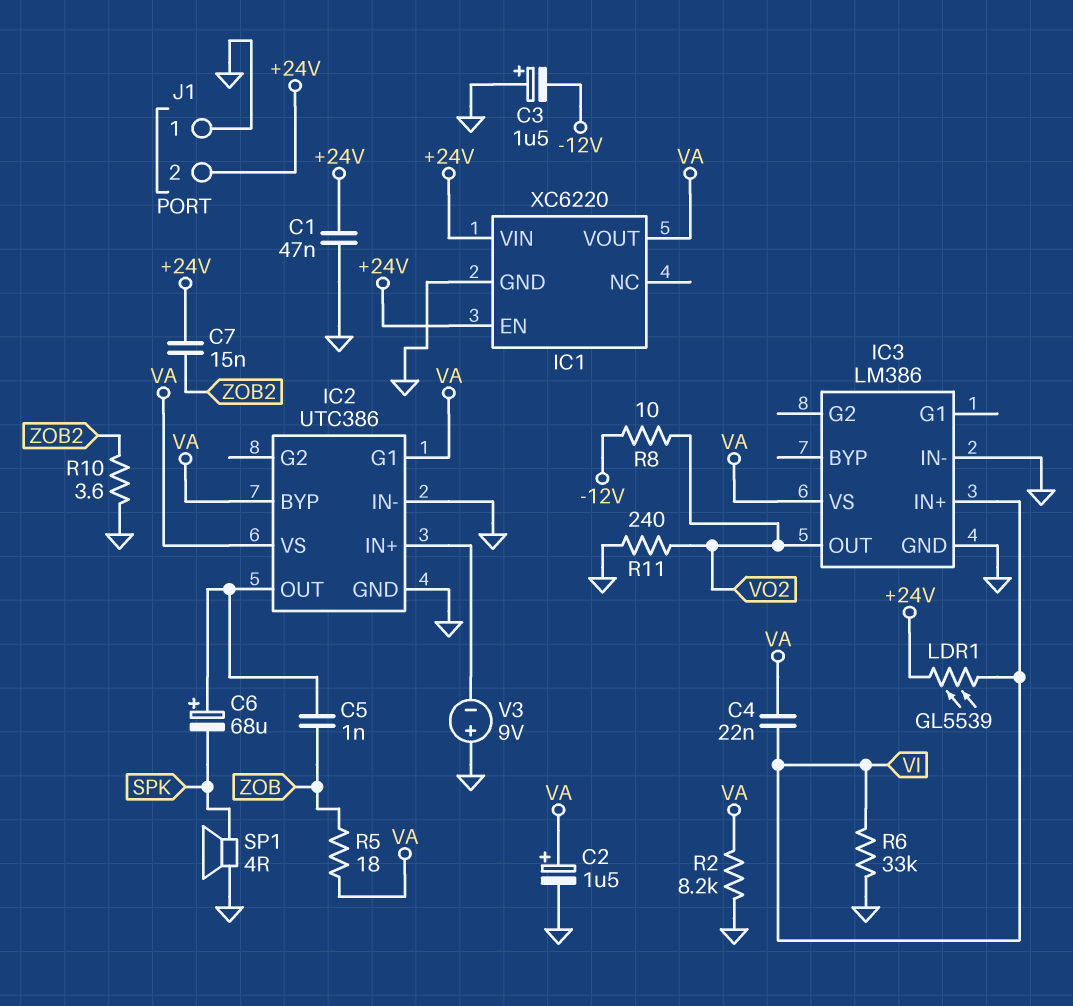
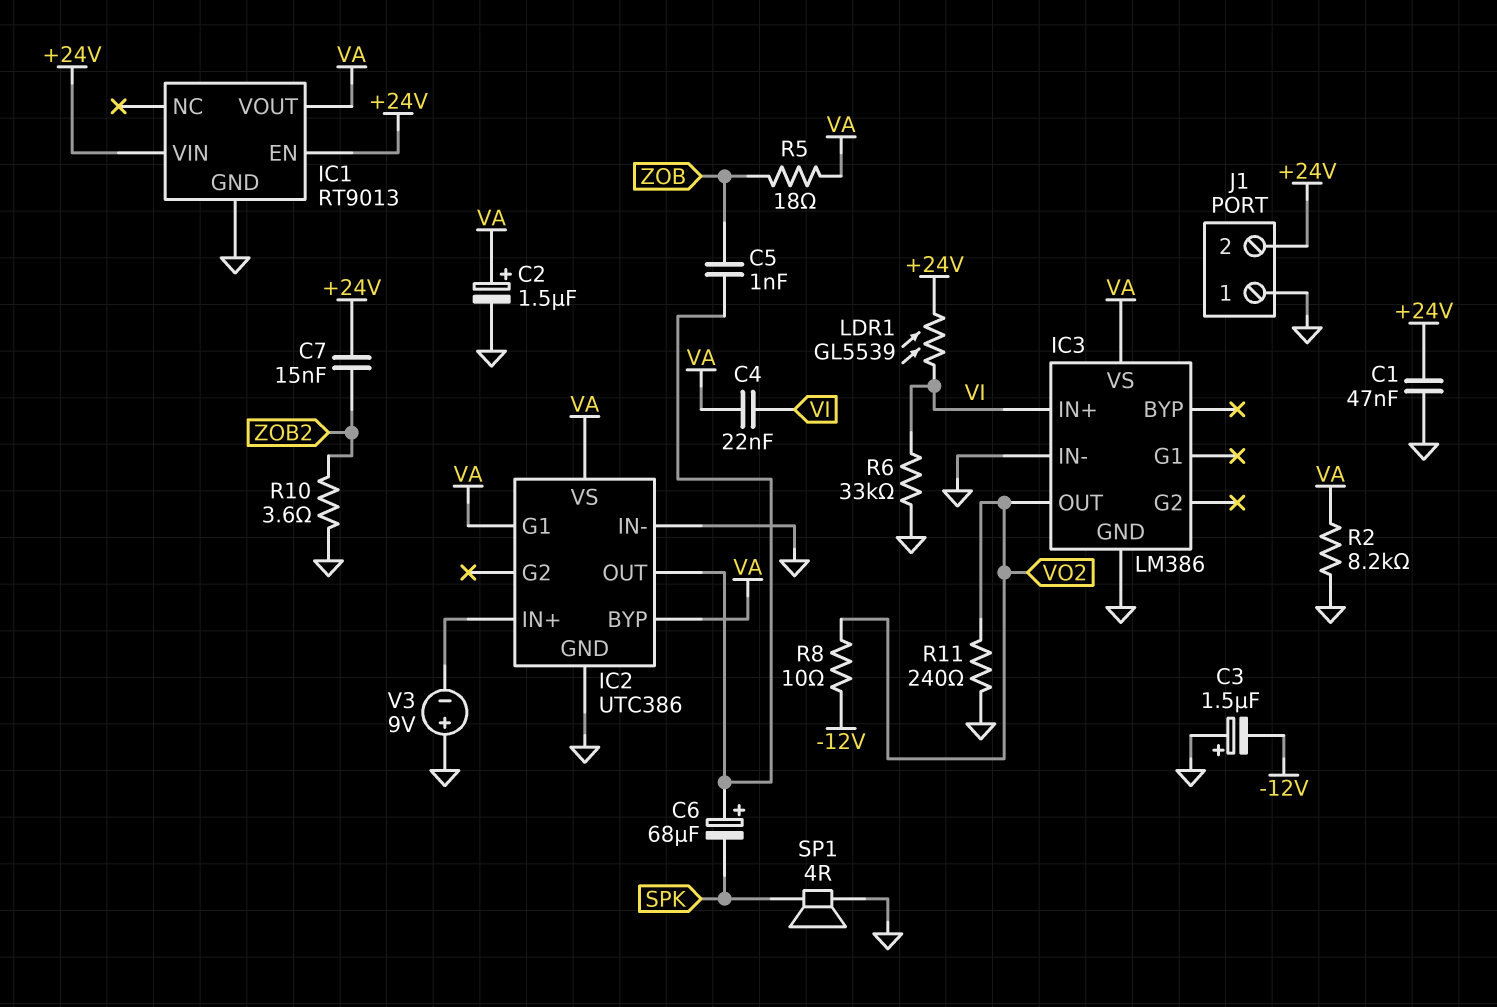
IC1: XC6220 -> RT9013

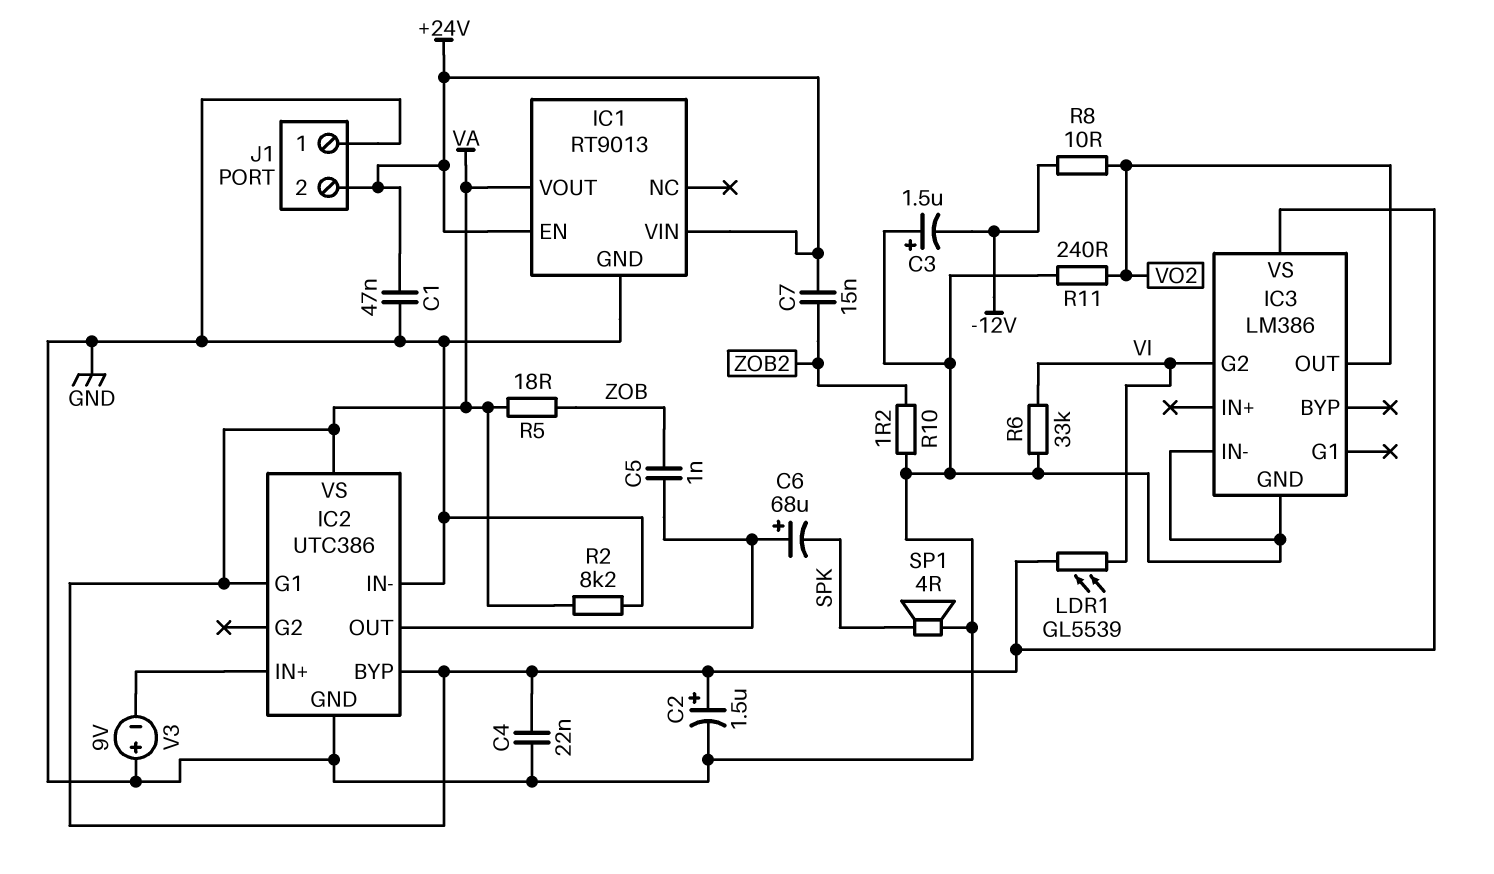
C4: 22nF (VA, VI) -> 22nF (GND, VA)
IC3 pin G2: none -> VI
IC3 pin IN+: VI -> none
LDR1: GL5539 (+24V, VI) -> GL5539 (VA, VI)
R10: 3.6 (GND, ZOB2) -> 1.2 (GND, ZOB2)

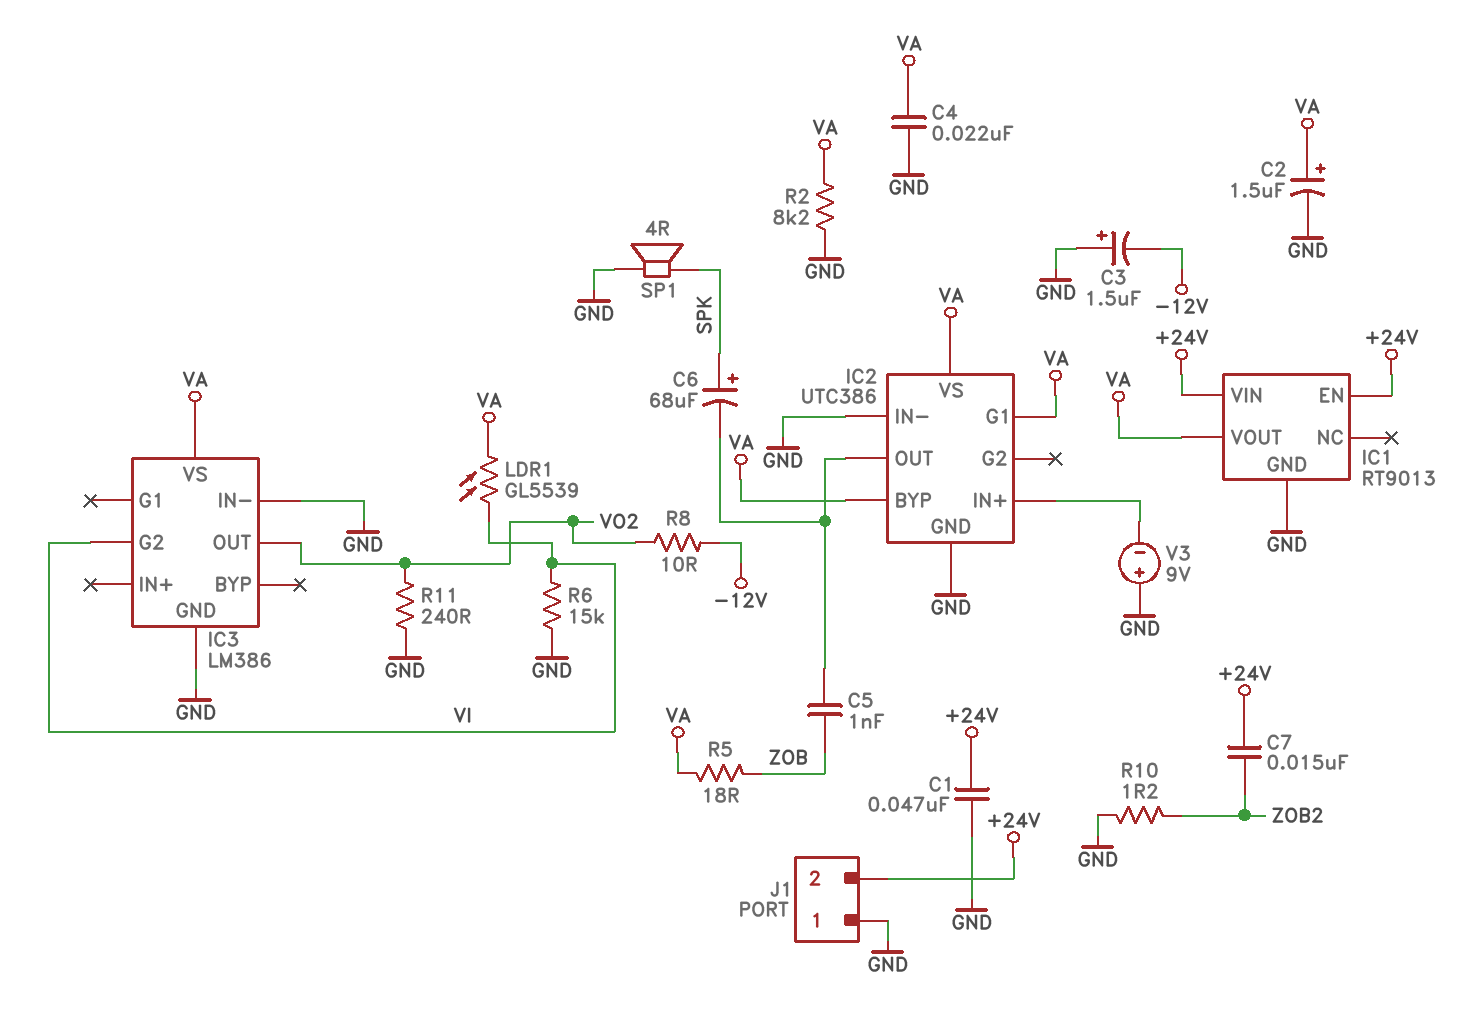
C6: 68uF (plus IC2/OUT, minus SPK) -> 68uF (plus SPK, minus IC2/OUT)
R6: 33k (GND, VI) -> 15k (GND, VI)

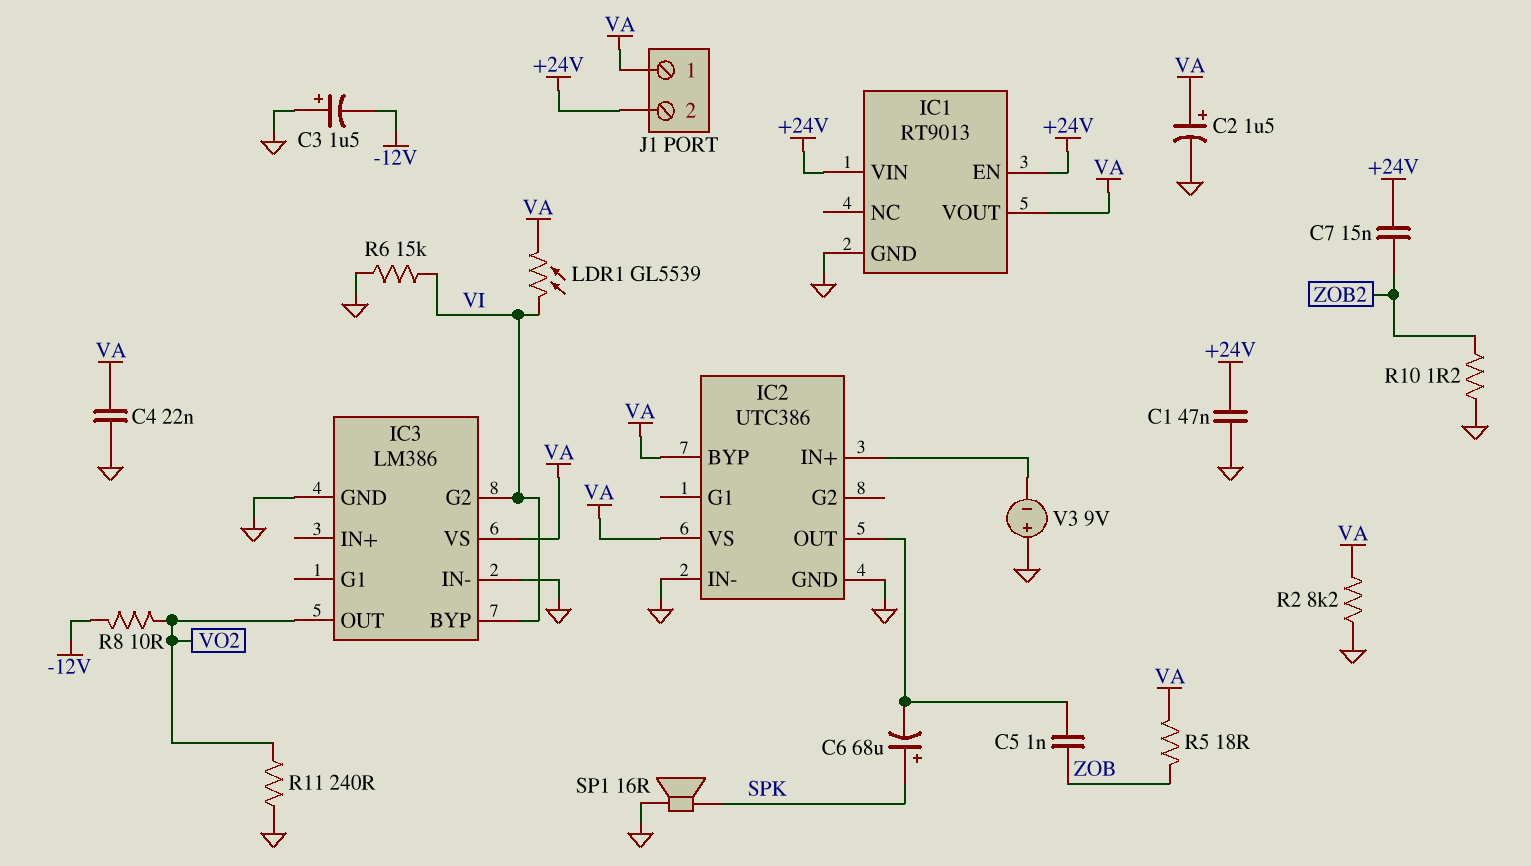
IC2 pin G1: VA -> none
IC3 pin BYP: none -> VI
J1 pin 1: GND -> VA
SP1: speaker 4R (GND, SPK) -> speaker 16R (GND, SPK)

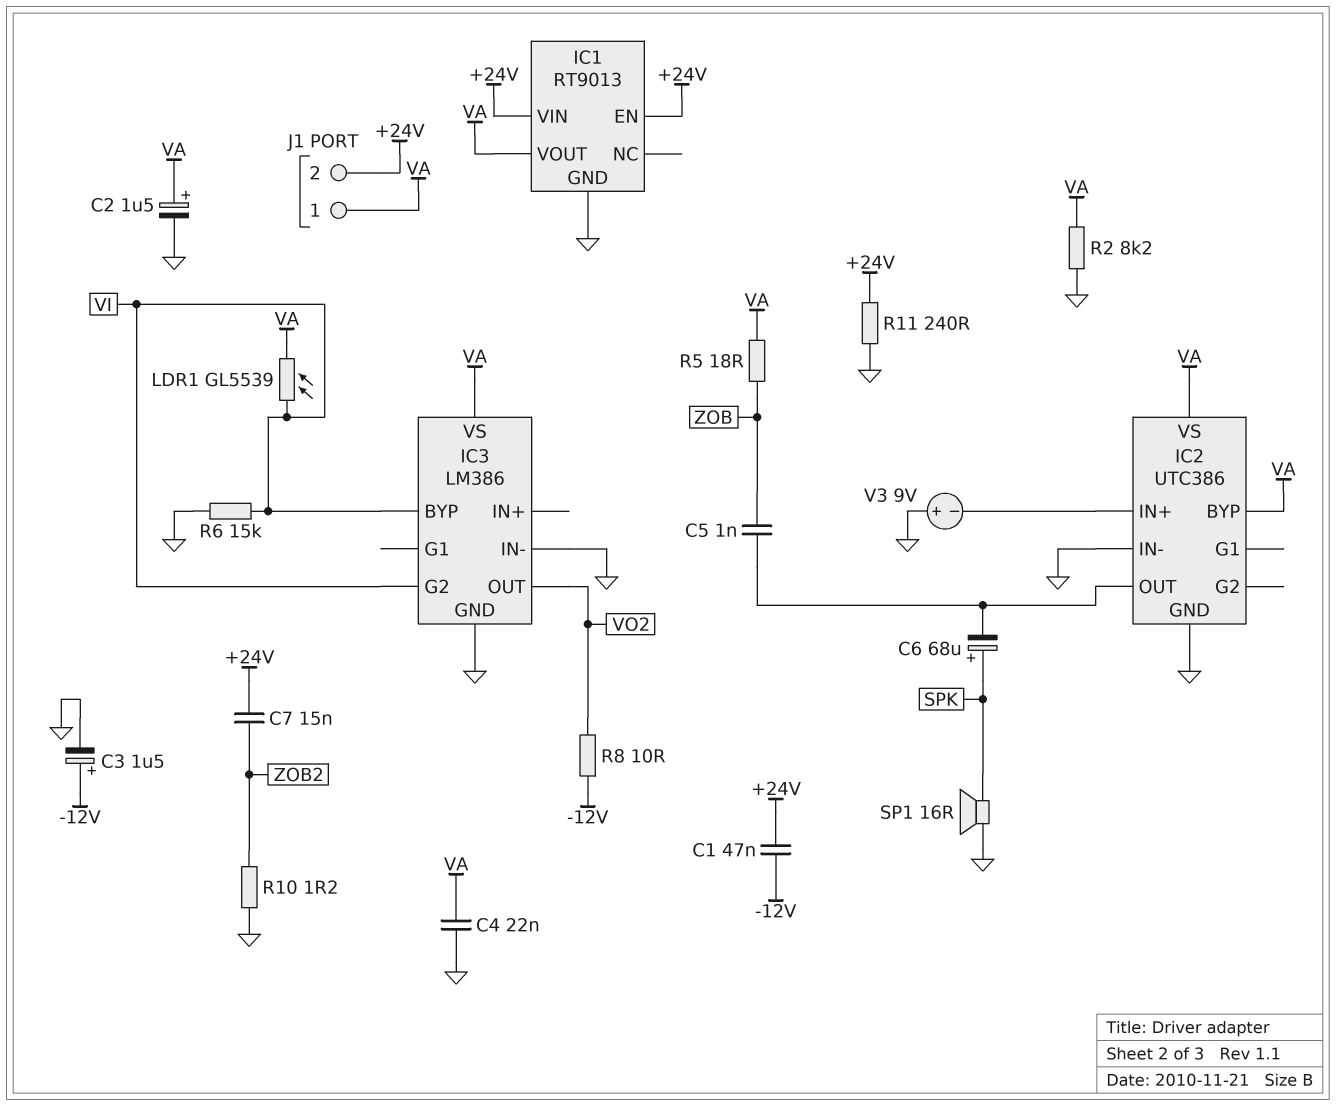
C1: 47nF (+24V, GND) -> 47nF (+24V, -12V)
C3: 1.5uF (plus GND, minus -12V) -> 1.5uF (plus -12V, minus GND)
R11: 240 (GND, VO2) -> 240 (+24V, GND)

